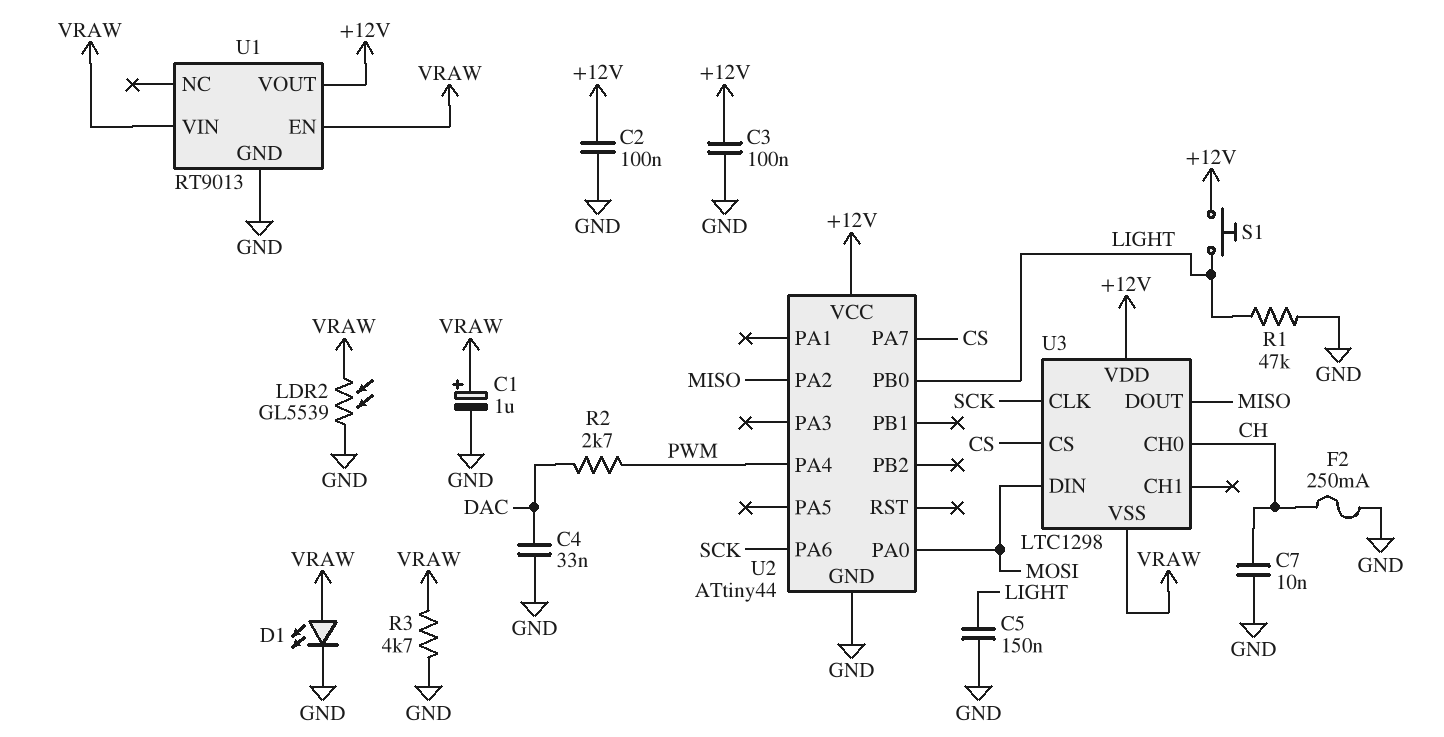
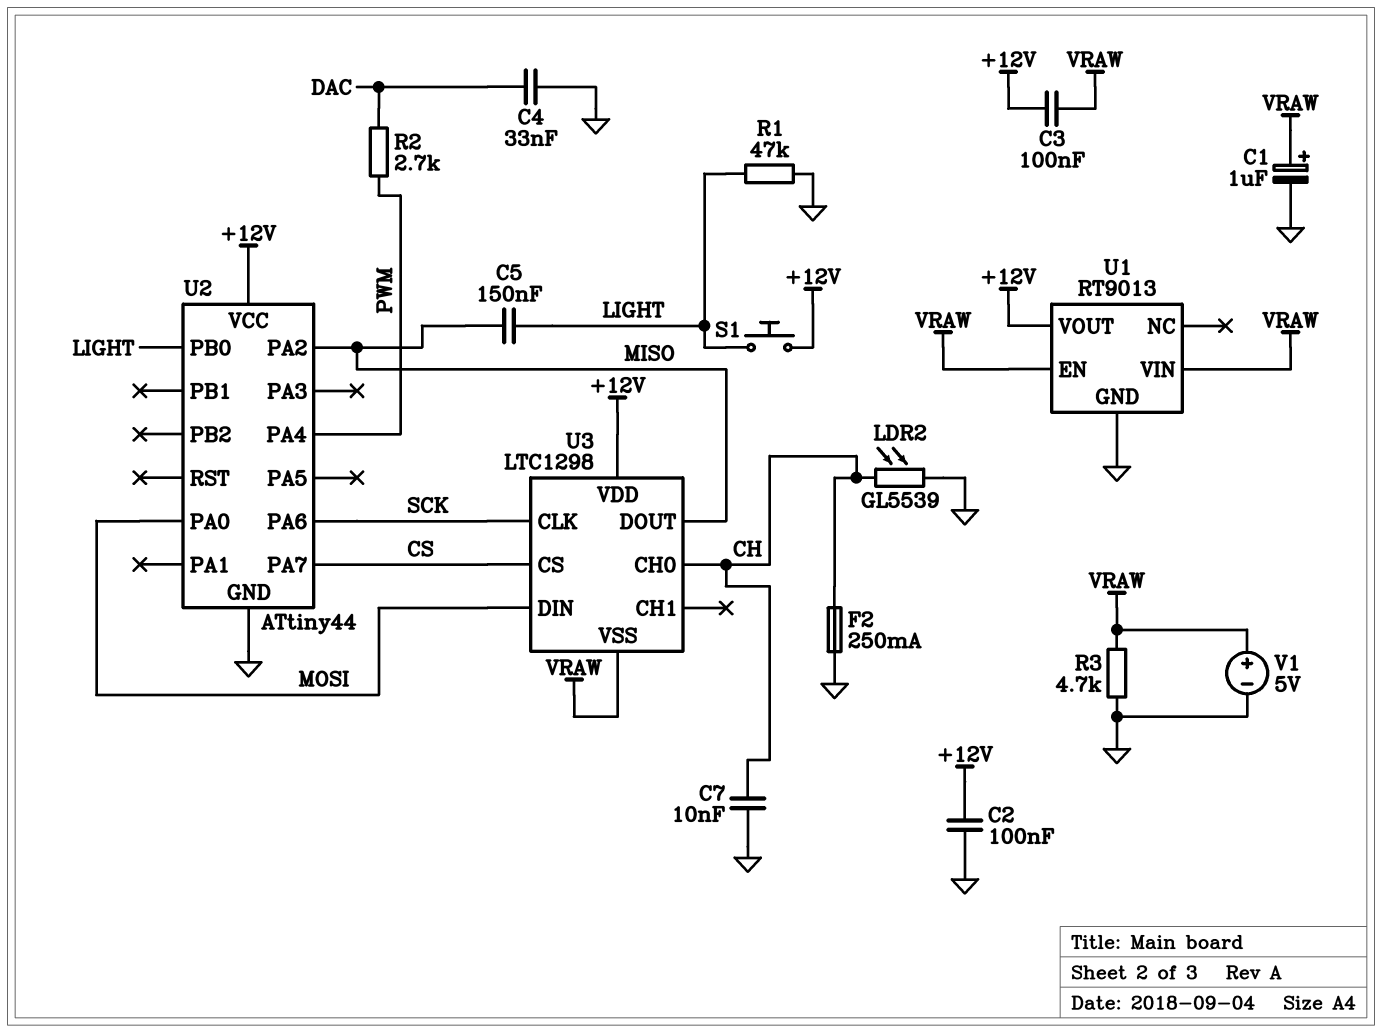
C3: 100nF (+12V, GND) -> 100nF (+12V, VRAW)
C5: 150nF (GND, LIGHT) -> 150nF (LIGHT, MISO)
D1: LED (A VRAW, K GND) -> none
LDR2: GL5539 (GND, VRAW) -> GL5539 (CH, GND)
V1: none -> 5V (plus VRAW, minus GND)

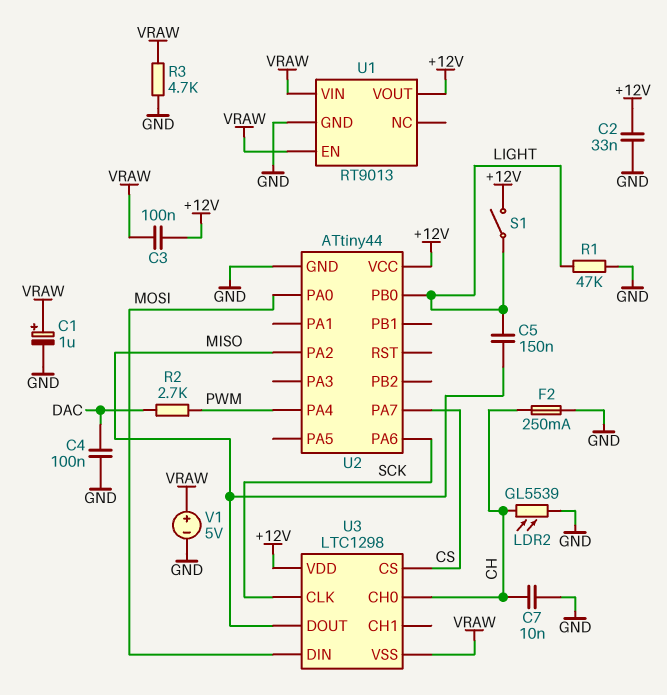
C2: 100nF (+12V, GND) -> 33nF (+12V, GND)
C4: 33nF (DAC, GND) -> 100nF (DAC, GND)
S1: button (+12V, LIGHT) -> switch (+12V, LIGHT)

